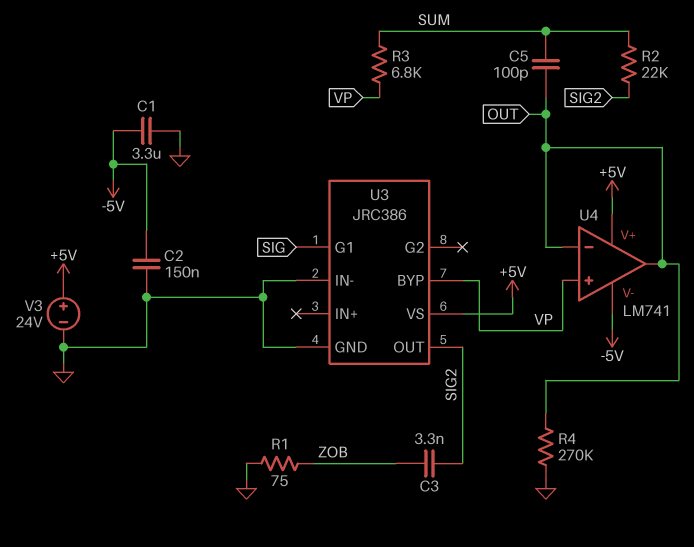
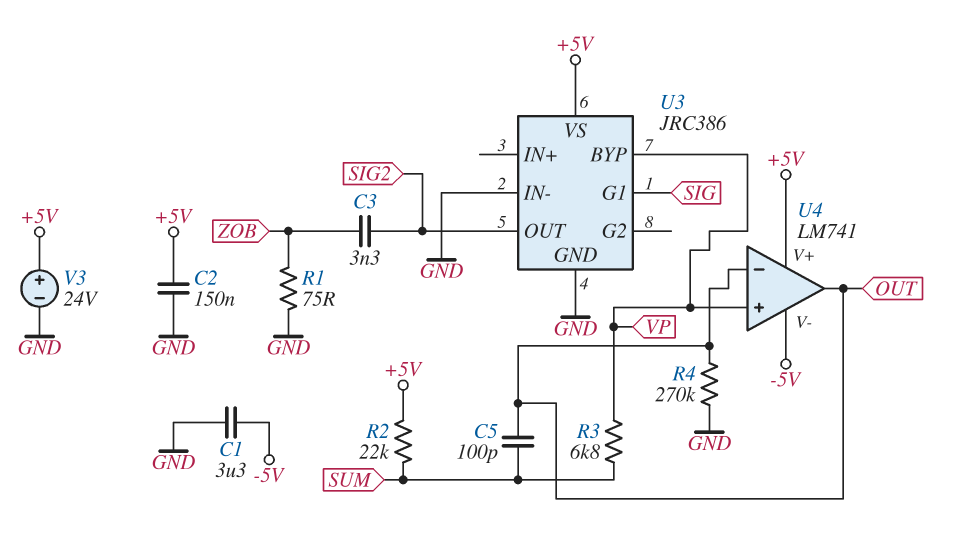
C2: 150nF (-5V, GND) -> 150nF (+5V, GND)
R2: 22k (SIG2, SUM) -> 22k (+5V, SUM)

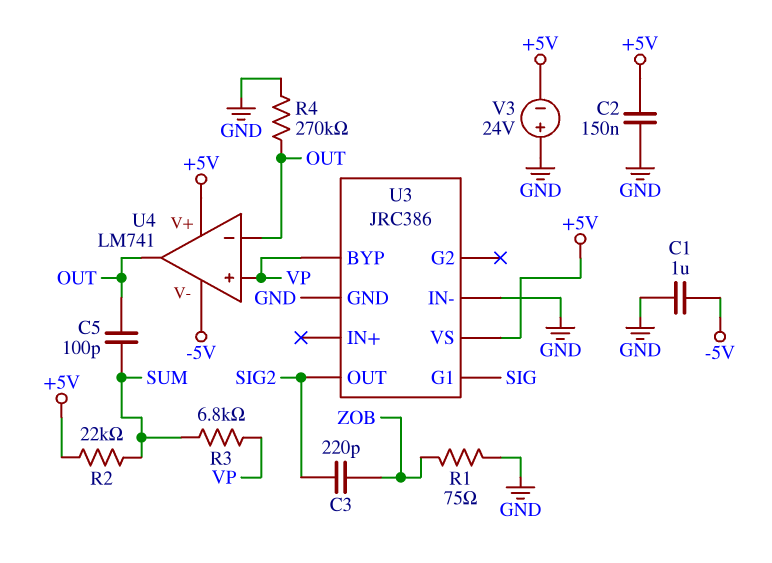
C1: 3.3uF (-5V, GND) -> 1uF (-5V, GND)
C3: 3.3nF (SIG2, ZOB) -> 220pF (SIG2, ZOB)
V3: 24V (plus +5V, minus GND) -> 24V (plus GND, minus +5V)

